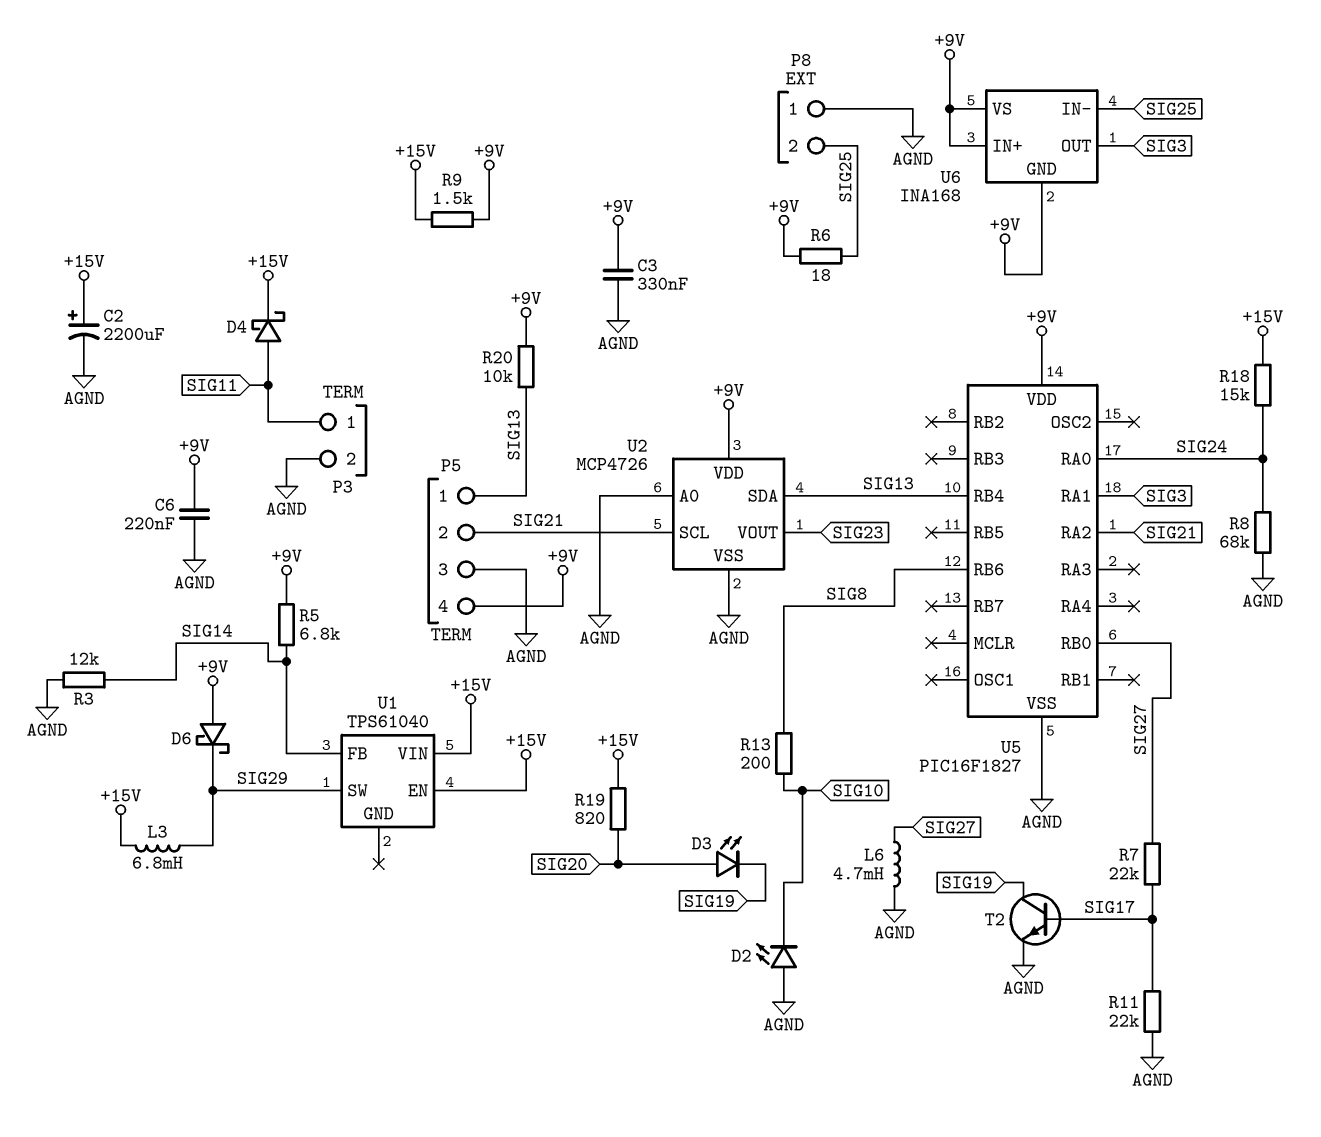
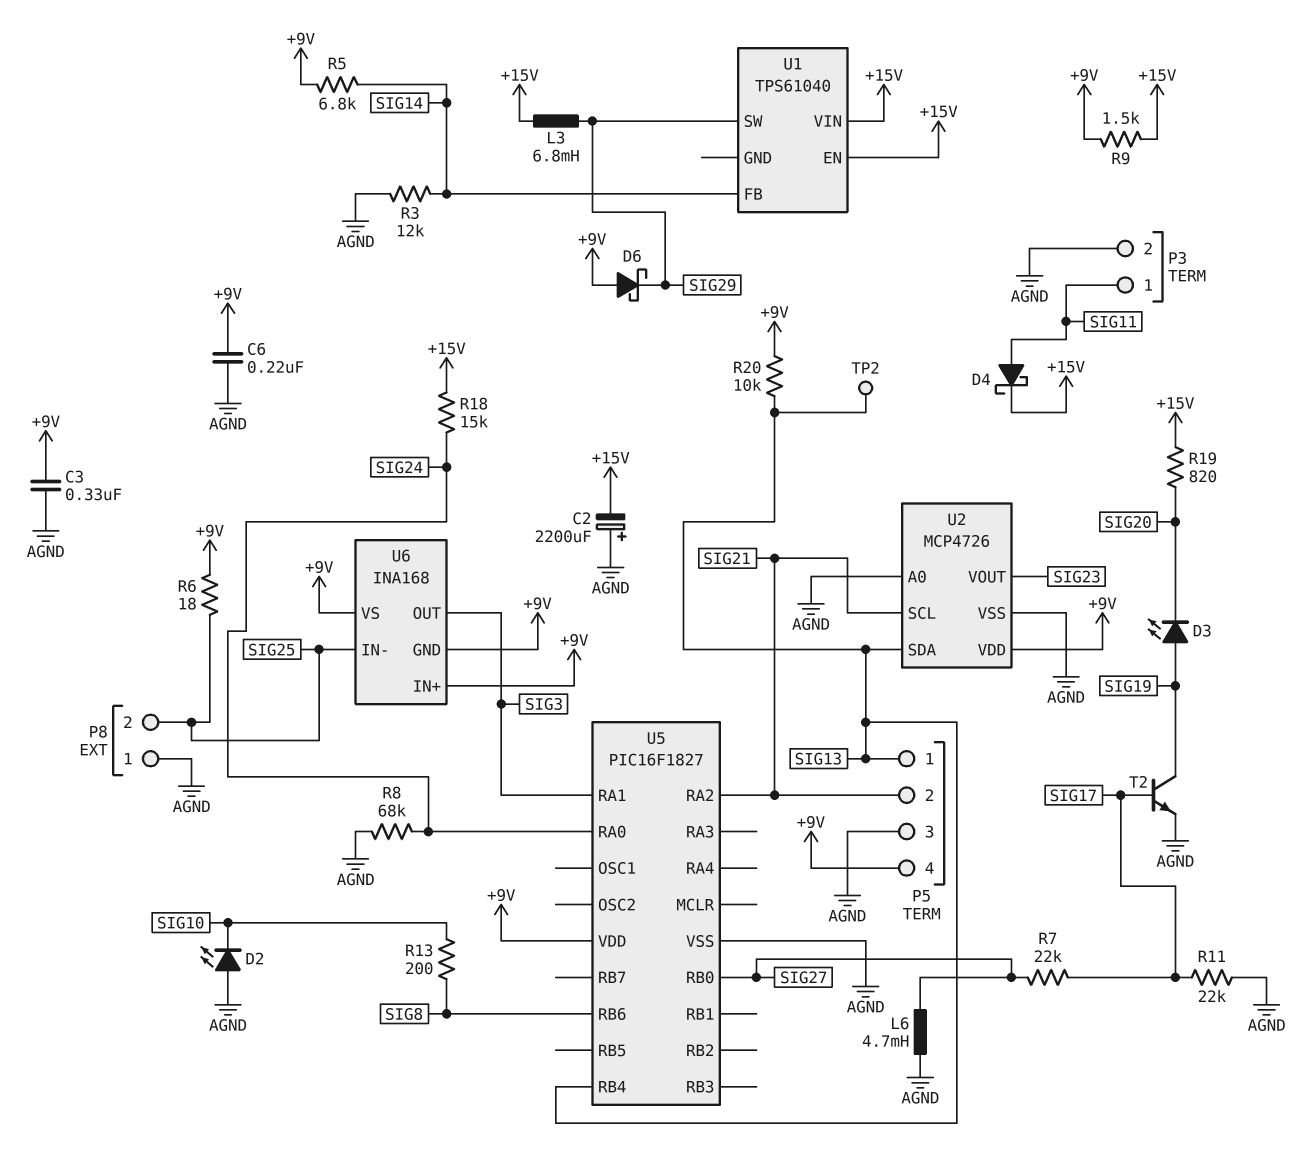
C2: 2200uF (plus +15V, minus AGND) -> 2200uF (plus AGND, minus +15V)
D3: LED (A SIG20, K SIG19) -> LED (A SIG19, K SIG20)
TP2: none -> test point (SIG13)

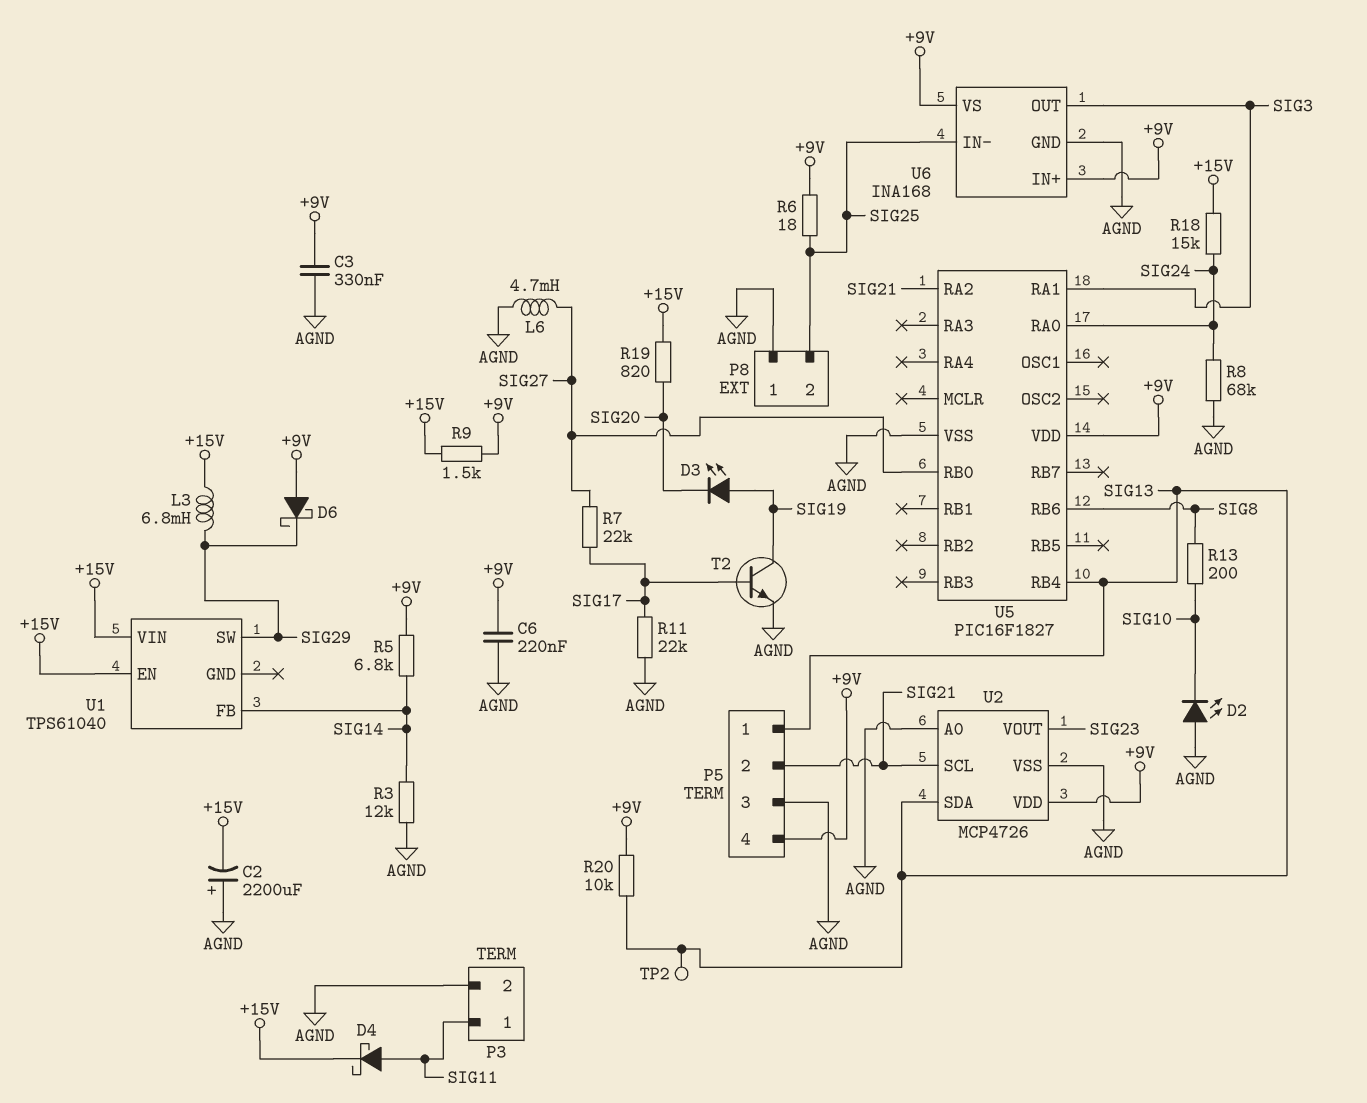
U6 pin GND: +9V -> AGND

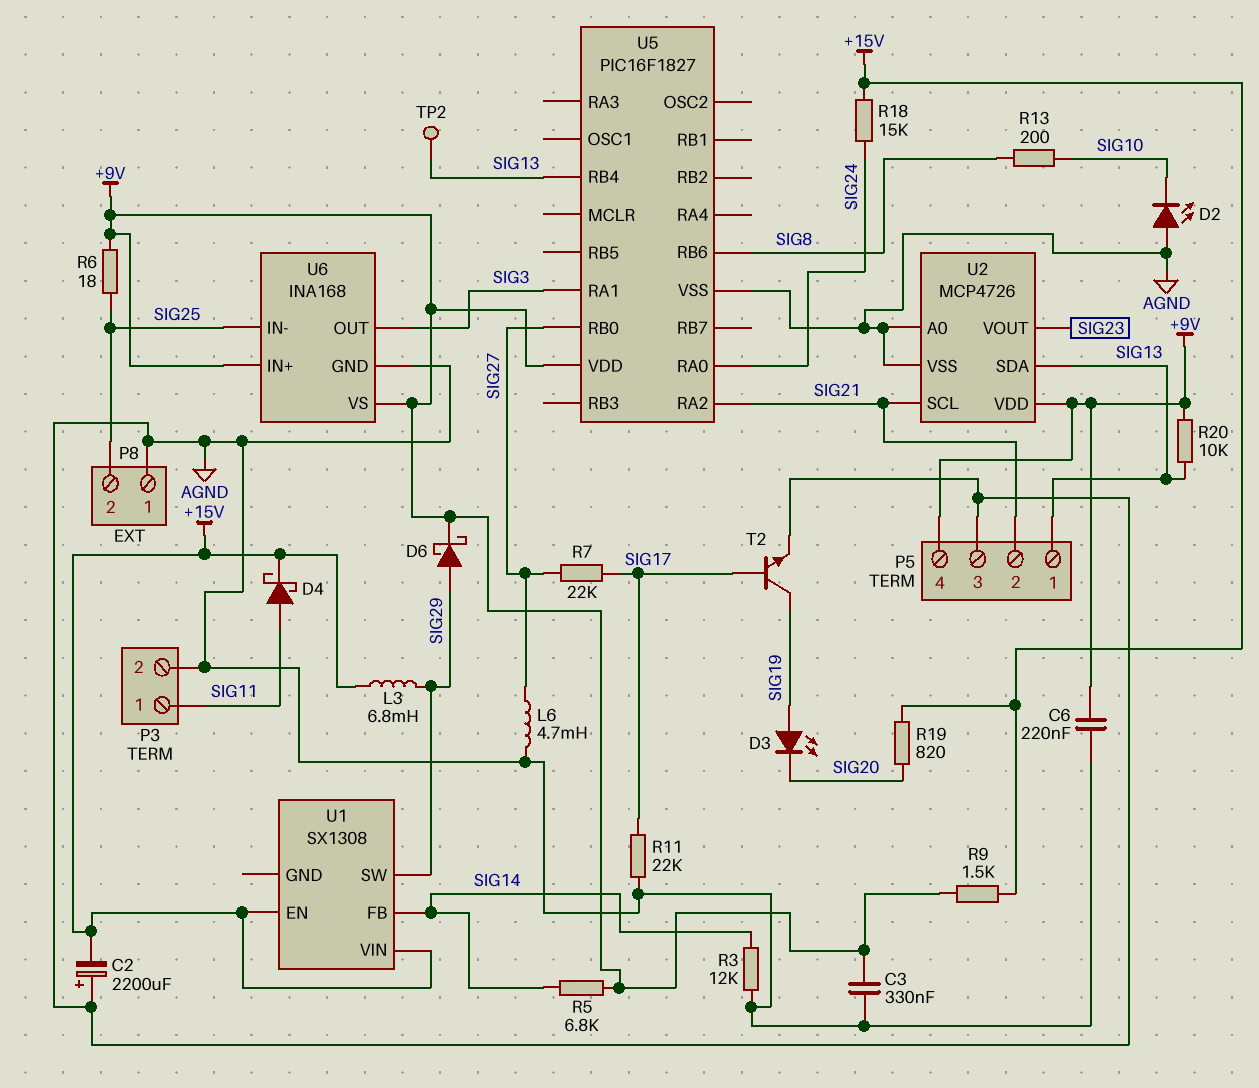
D6: schottky (A +9V, K SIG29) -> schottky (A SIG29, K +9V)
R8: 68k (AGND, SIG24) -> none
U1: TPS61040 -> SX1308

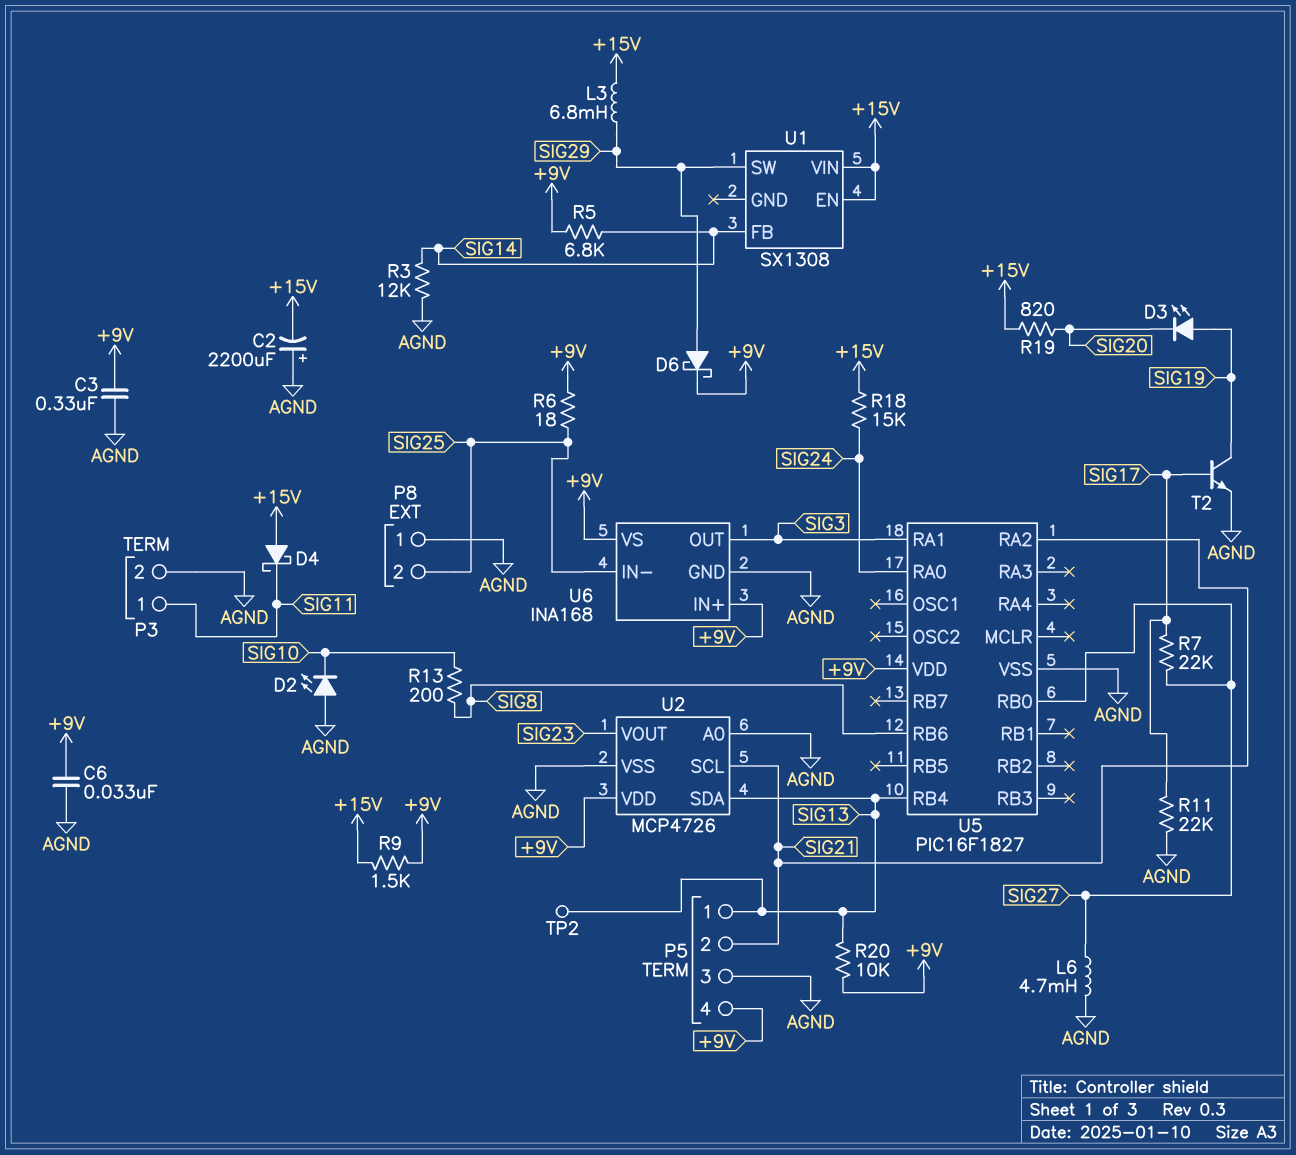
C6: 220nF (+9V, AGND) -> 33nF (+9V, AGND)
D4: schottky (A SIG11, K +15V) -> schottky (A +15V, K SIG11)

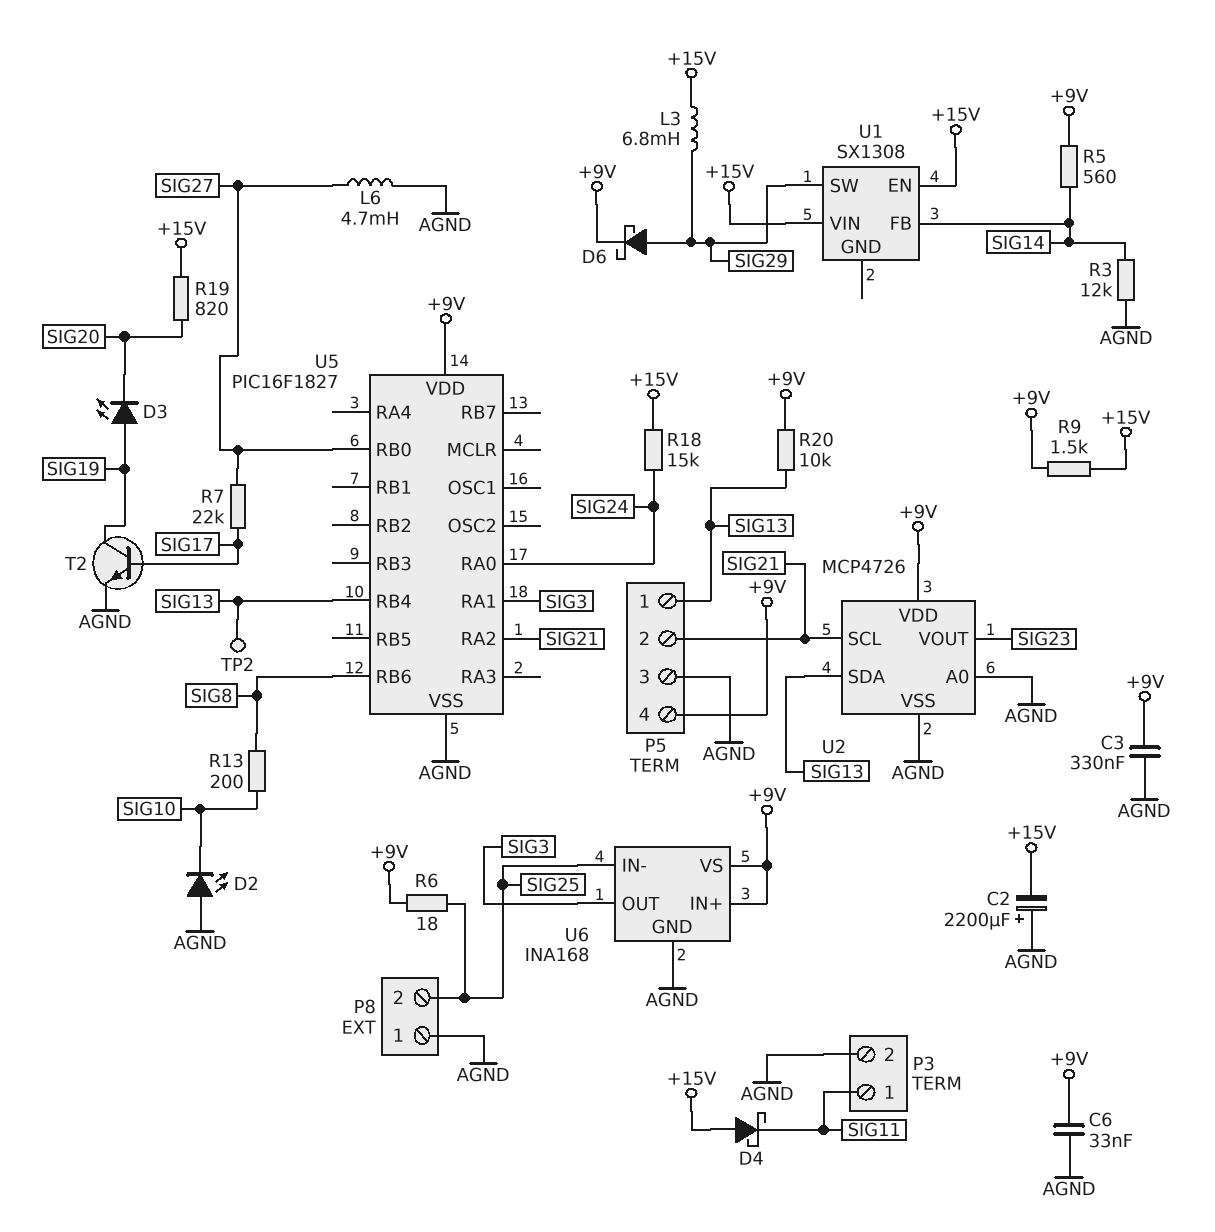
R5: 6.8k (+9V, SIG14) -> 560 (+9V, SIG14)
R11: 22k (AGND, SIG17) -> none

